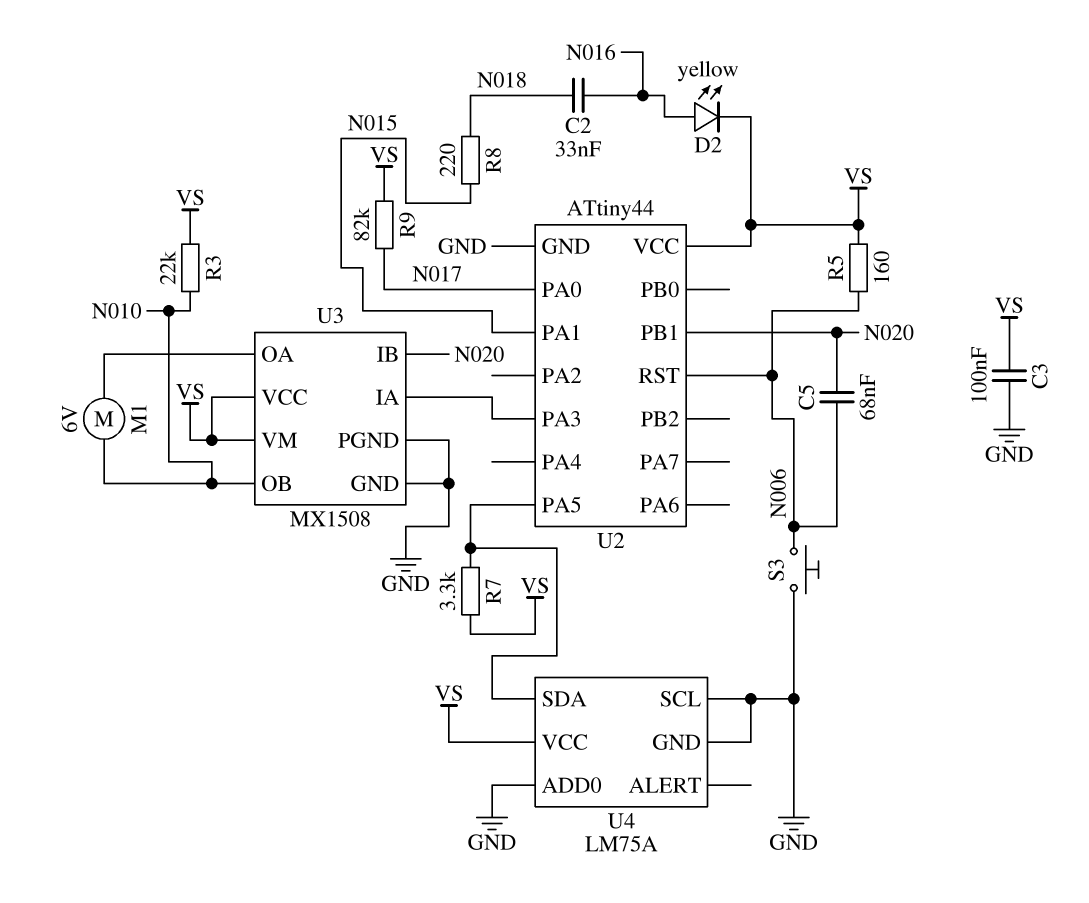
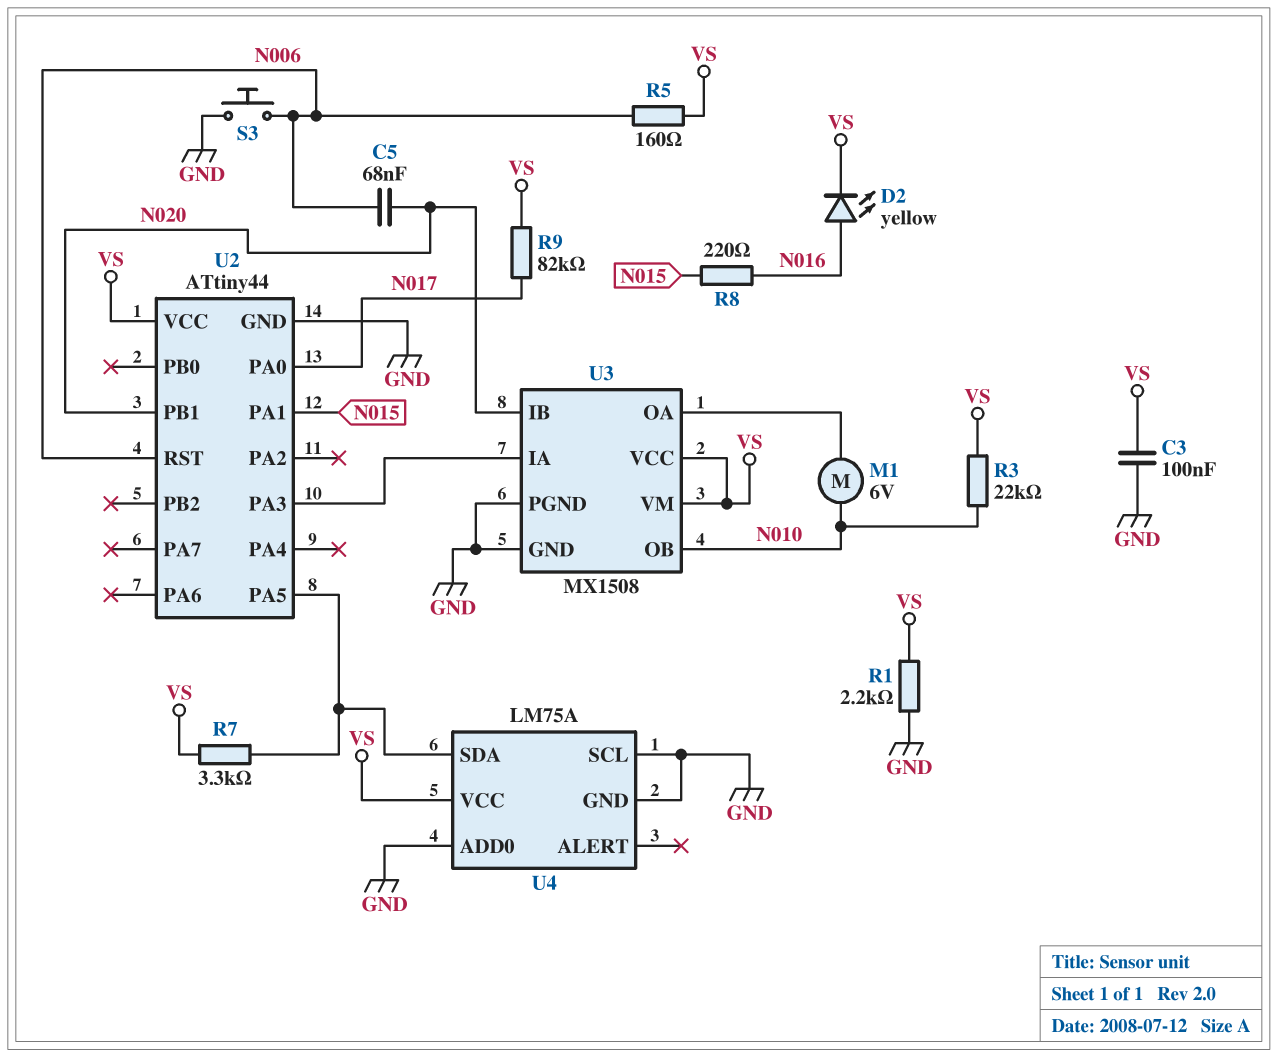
C2: 33nF (N016, N018) -> none
R1: none -> 2.2k (GND, VS)
R8: 220 (N015, N018) -> 220 (N015, N016)

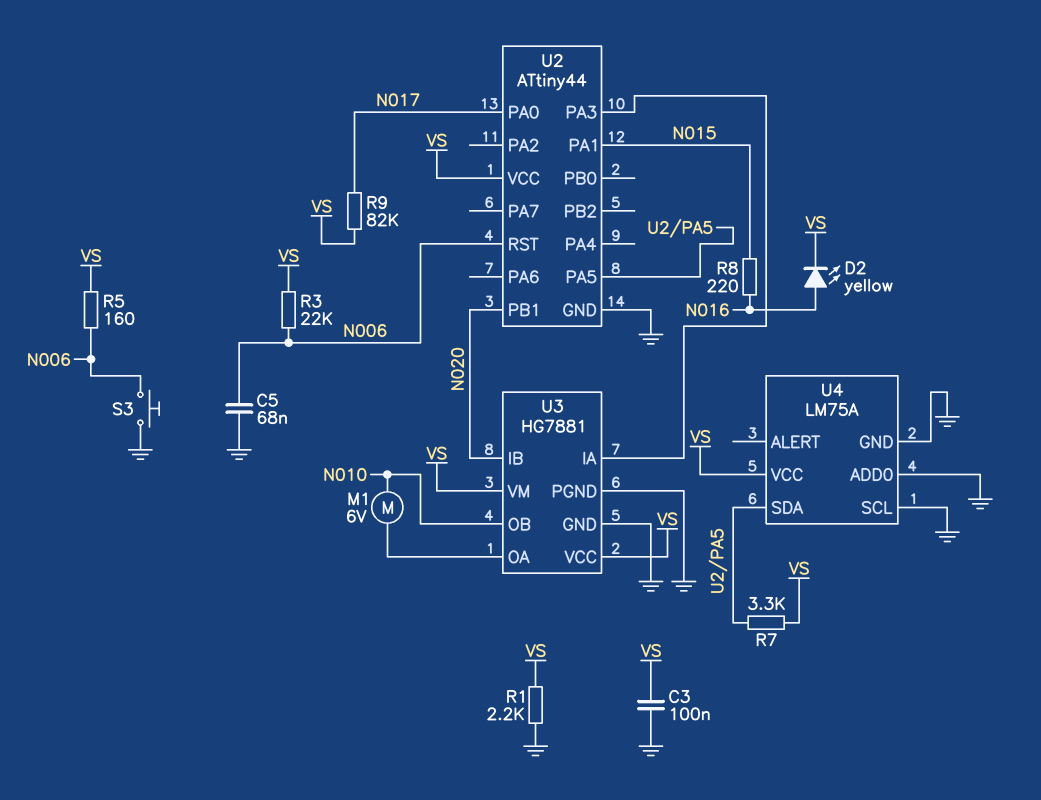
C5: 68nF (N006, N020) -> 68nF (GND, N006)
R3: 22k (N010, VS) -> 22k (N006, VS)
U3: MX1508 -> HG7881

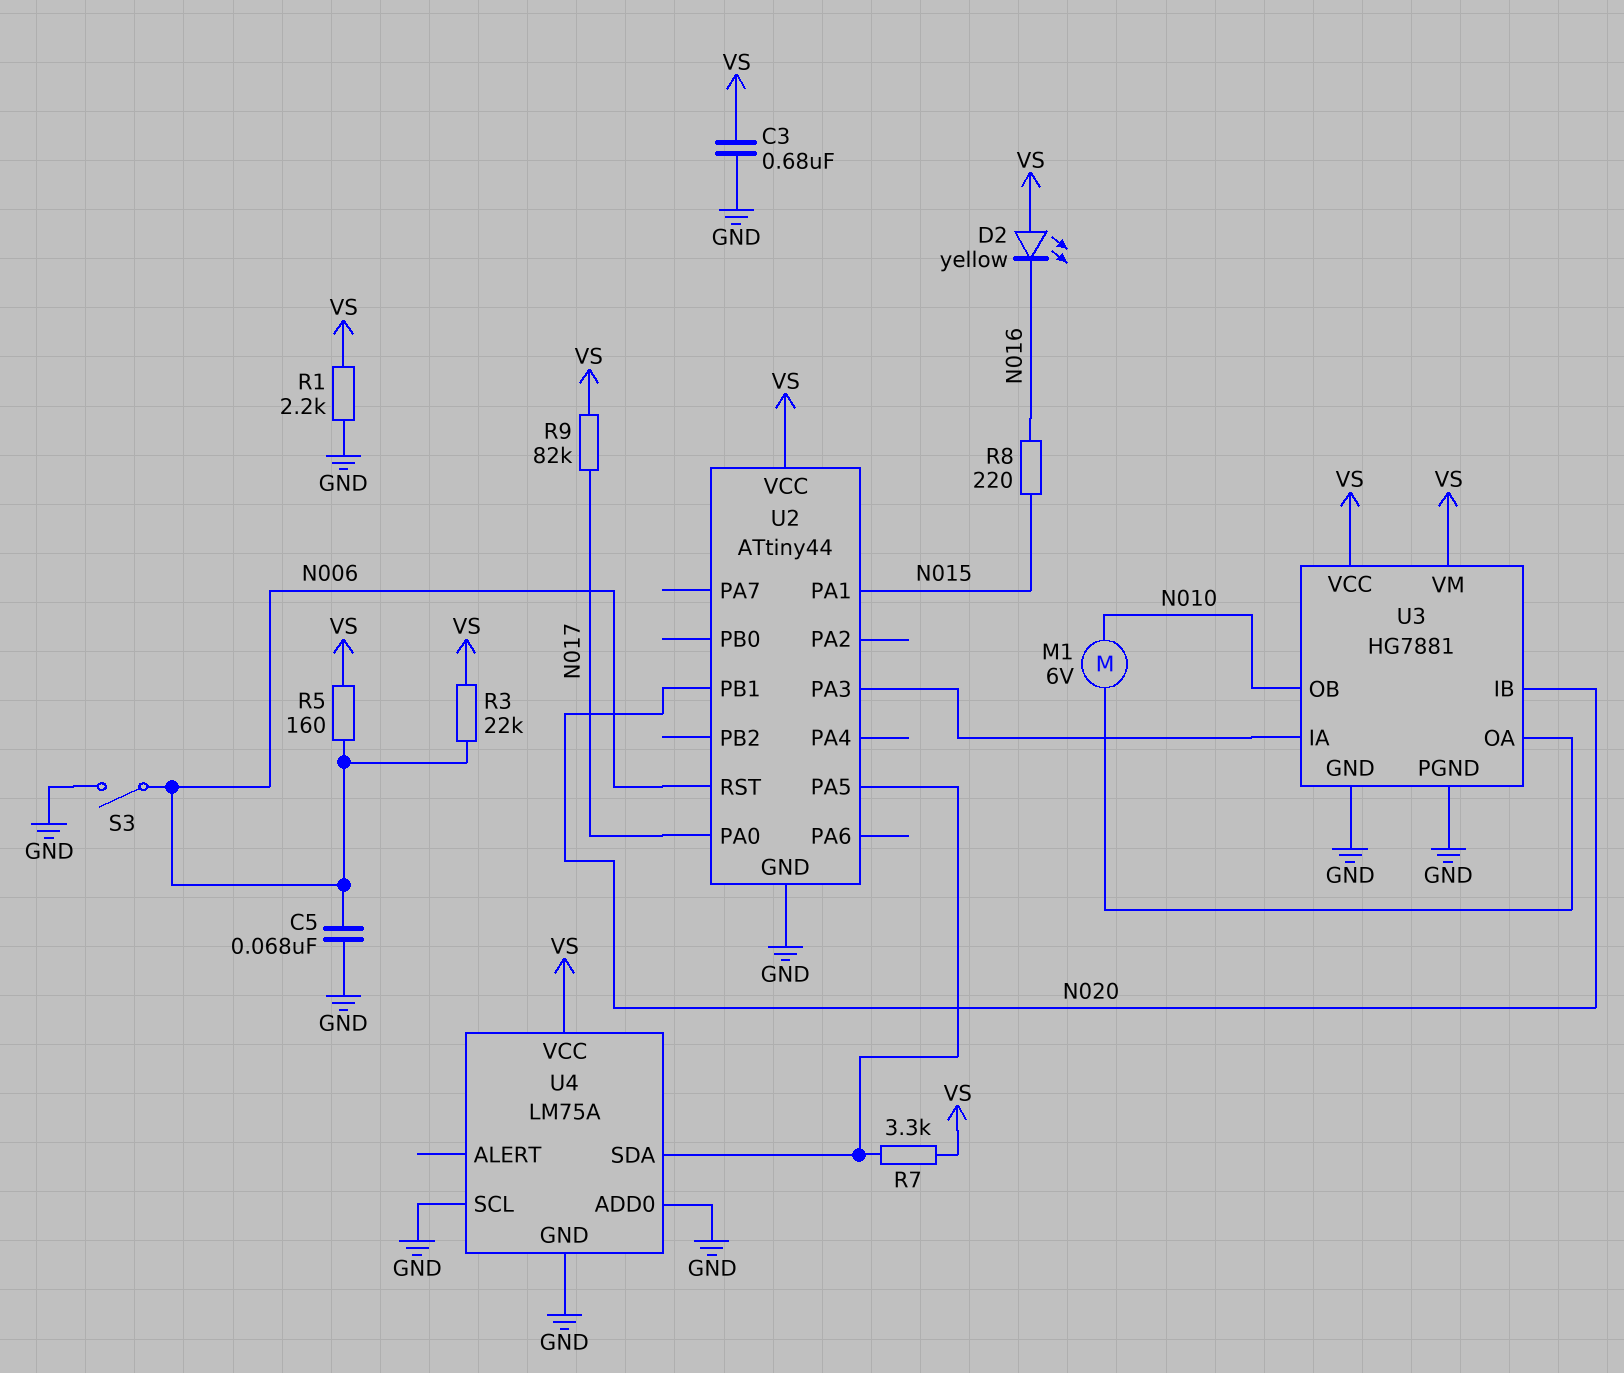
C3: 100nF (GND, VS) -> 680nF (GND, VS)
D2: LED yellow (A N016, K VS) -> LED yellow (A VS, K N016)
S3: button (GND, N006) -> switch (GND, N006)

